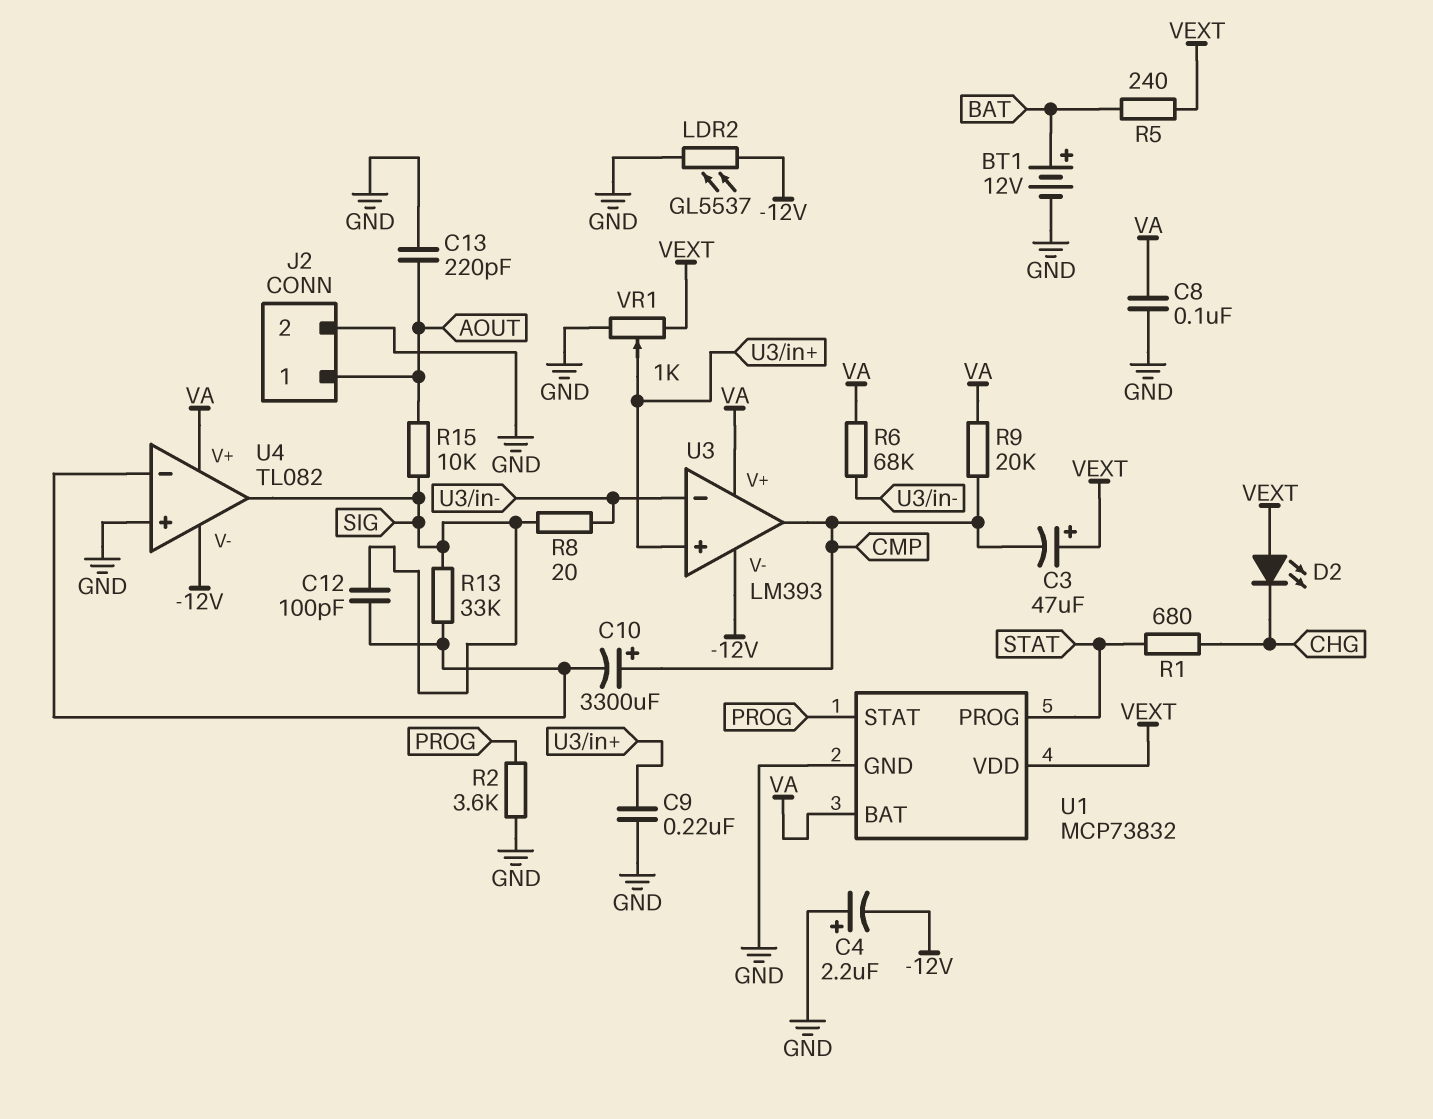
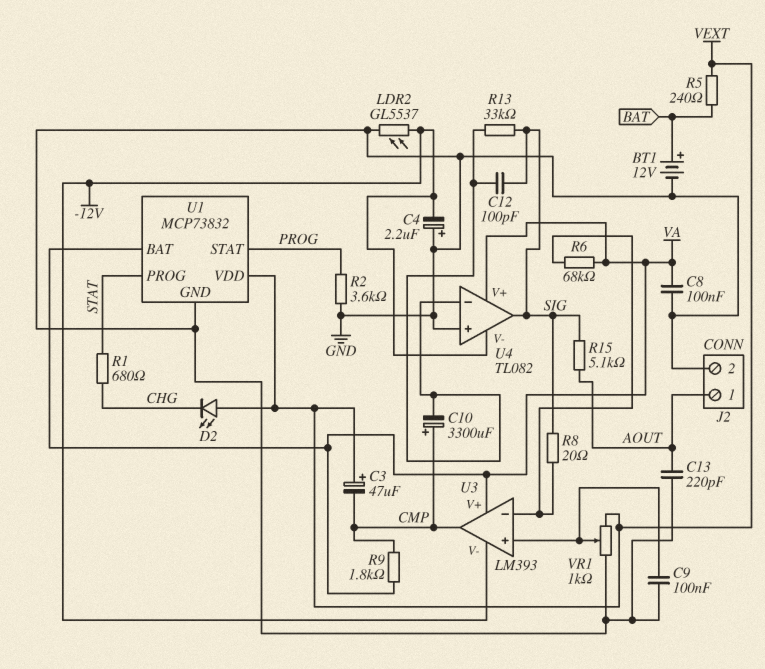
C9: 220nF (GND, U3/in+) -> 100nF (GND, U3/in+)
R9: 20k (CMP, VA) -> 1.8k (CMP, VA)
R15: 10k (AOUT, SIG) -> 5.1k (AOUT, SIG)

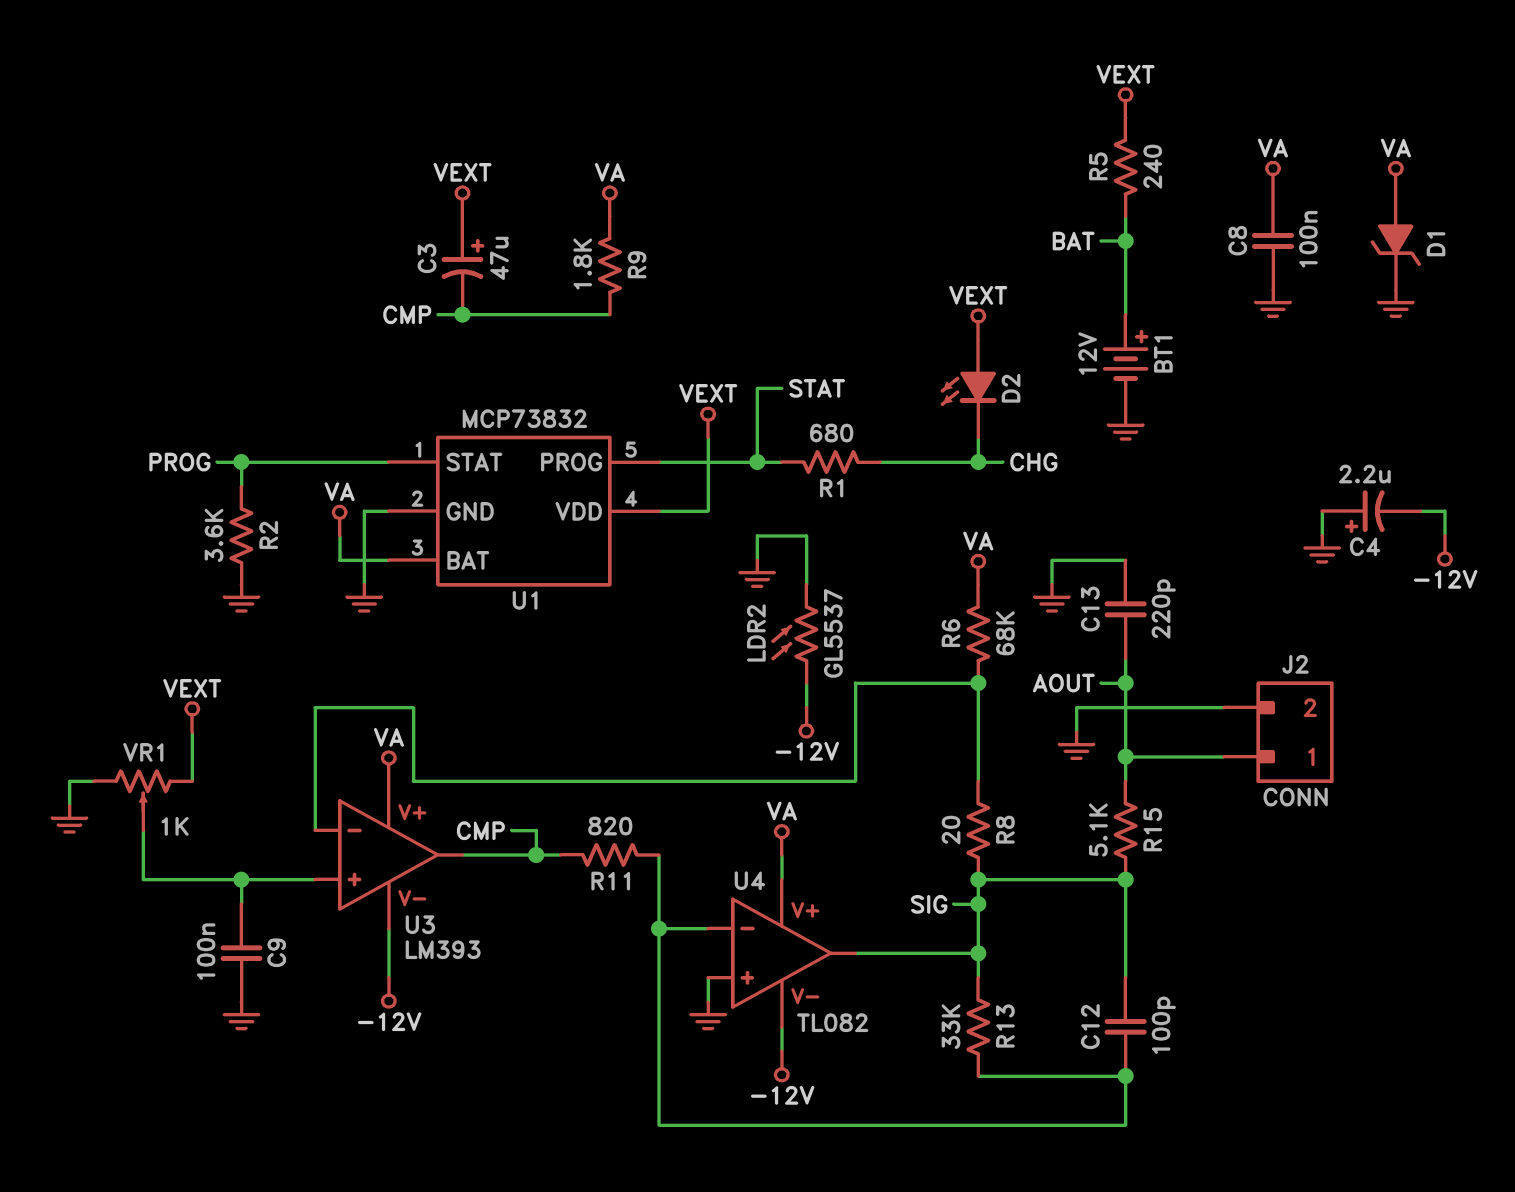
C10: 3300uF (plus CMP, minus U4/in-) -> none
D1: none -> zener (A VA, K GND)
R11: none -> 820 (CMP, U4/in-)

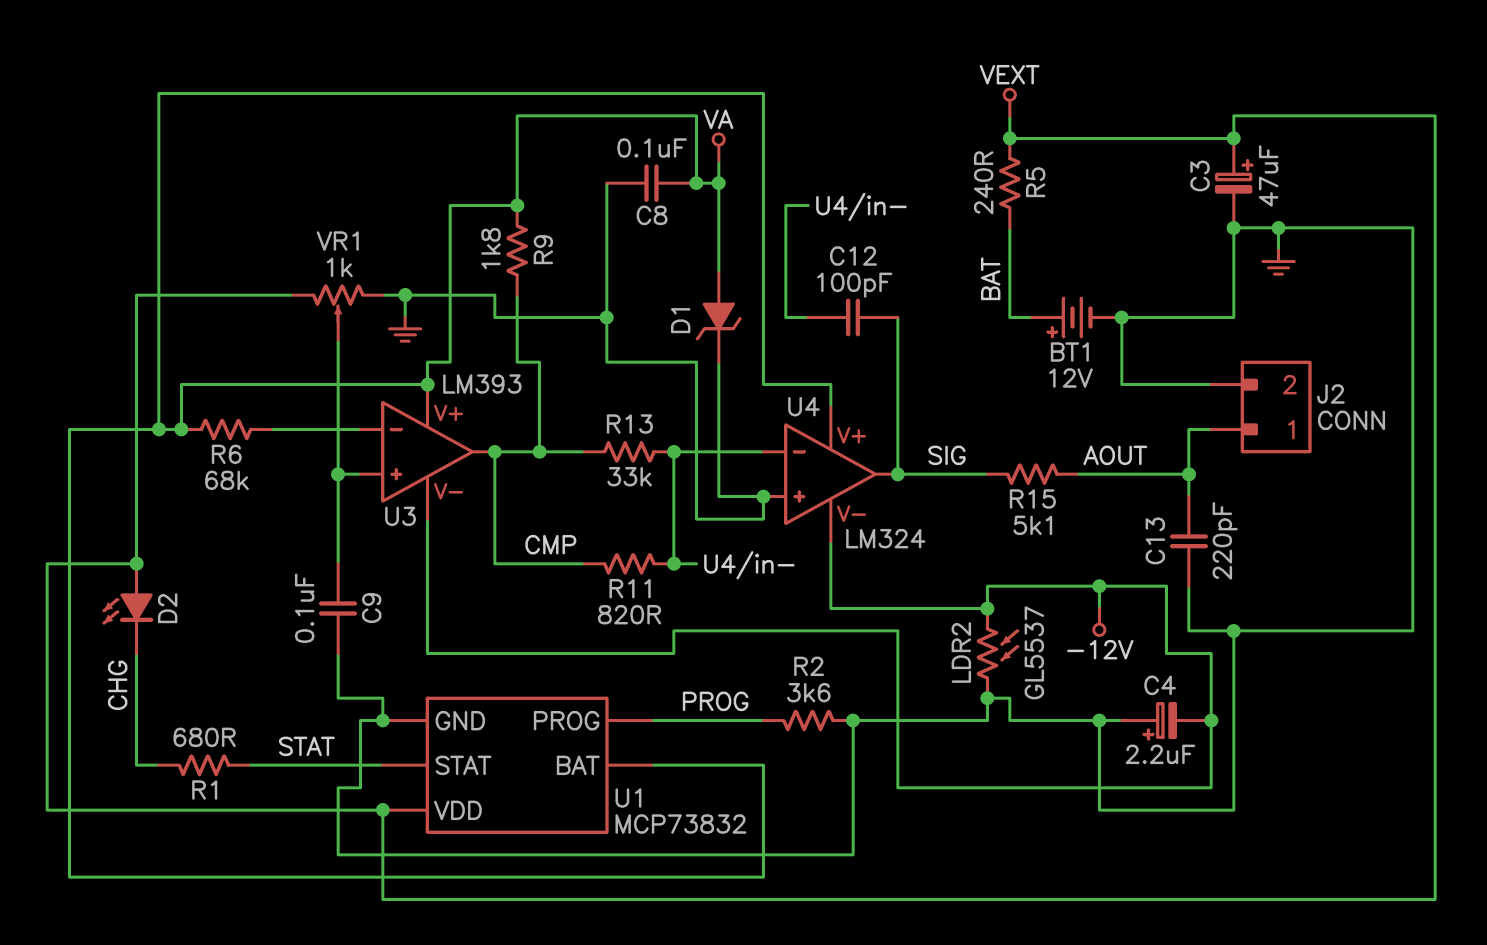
C3: 47uF (plus VEXT, minus CMP) -> 47uF (plus VEXT, minus GND)
R8: 20 (SIG, U3/in-) -> none
R13: 33k (SIG, U4/in-) -> 33k (CMP, U4/in-)
U1 pin PROG: STAT -> PROG
U1 pin STAT: PROG -> STAT
U4: TL082 -> LM324

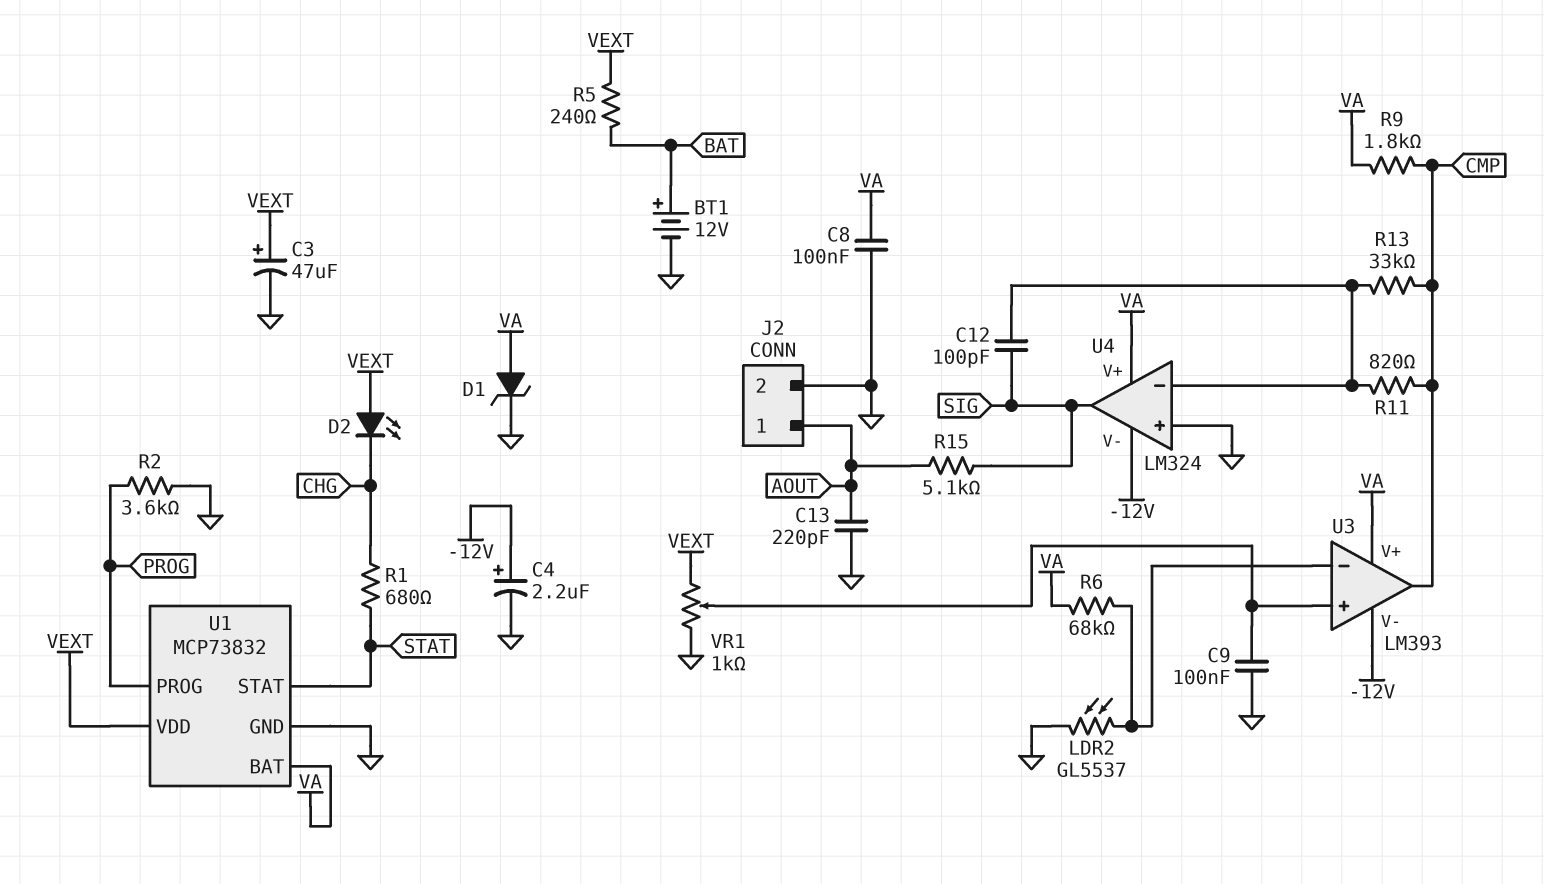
C4: 2.2uF (plus GND, minus -12V) -> 2.2uF (plus -12V, minus GND)
LDR2: GL5537 (-12V, GND) -> GL5537 (GND, U3/in-)

